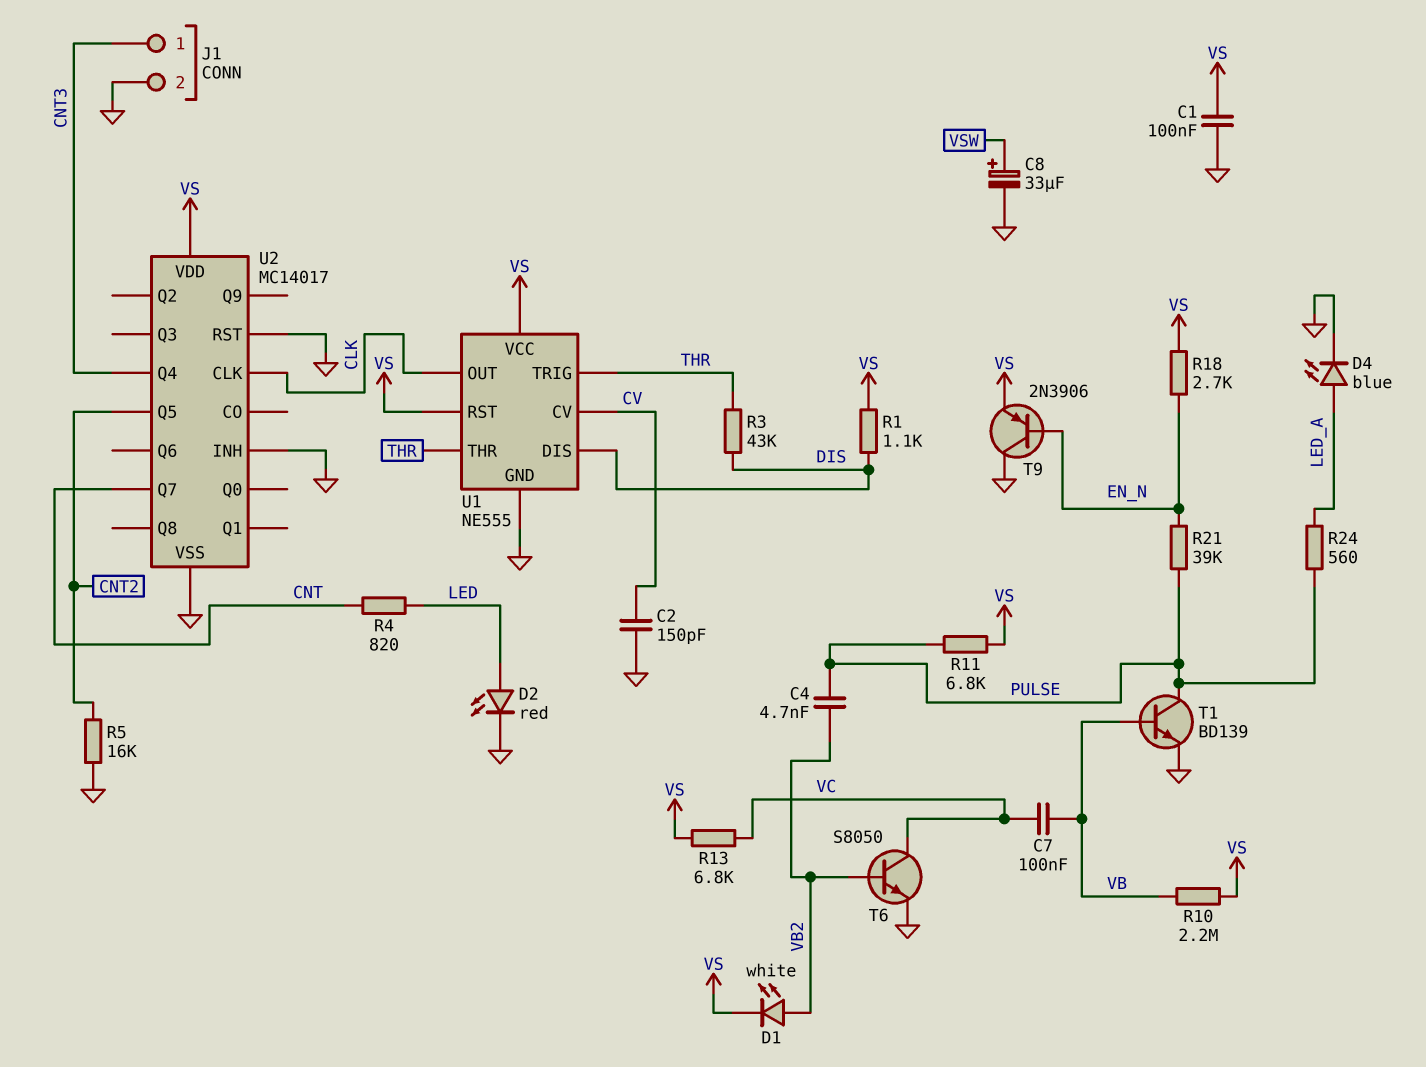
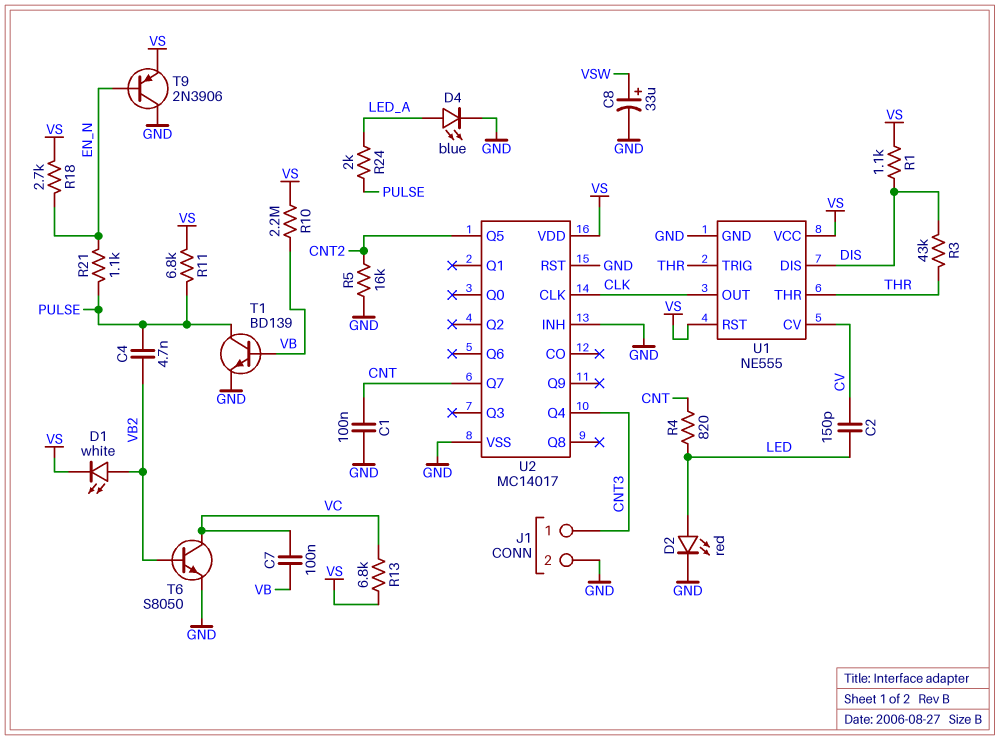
C1: 100nF (GND, VS) -> 100nF (CNT, GND)
C2: 150pF (CV, GND) -> 150pF (CV, LED)
R21: 39k (EN_N, PULSE) -> 1.1k (EN_N, PULSE)
R24: 560 (LED_A, PULSE) -> 2k (LED_A, PULSE)

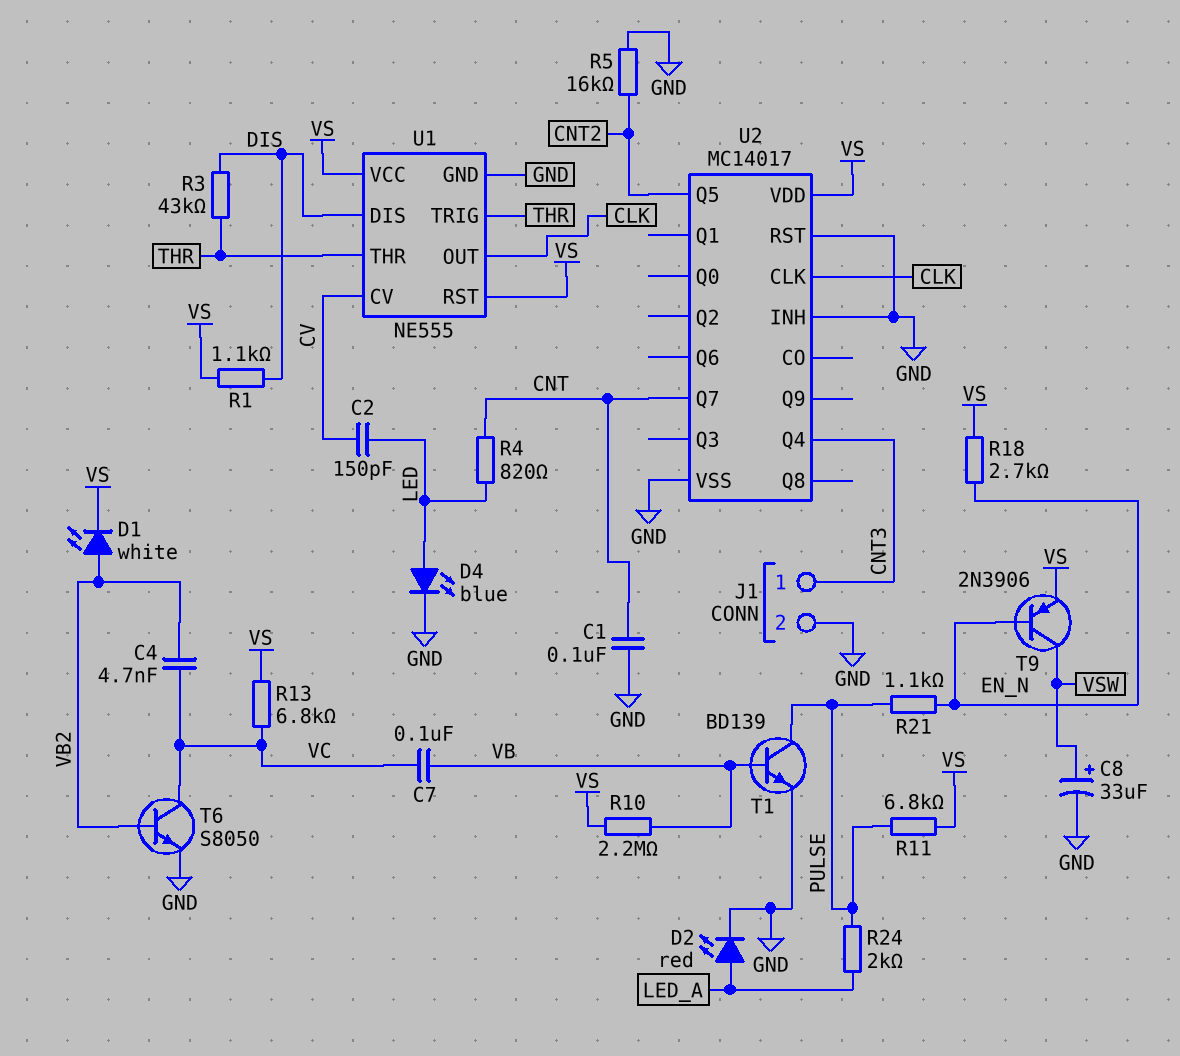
C4: 4.7nF (PULSE, VB2) -> 4.7nF (VB2, VC)
D2: LED red (A LED, K GND) -> LED red (A LED_A, K GND)
D4: LED blue (A LED_A, K GND) -> LED blue (A LED, K GND)
T9: PNP 2N3906 (B EN_N, C GND, E VS) -> PNP 2N3906 (B EN_N, C VSW, E VS)

